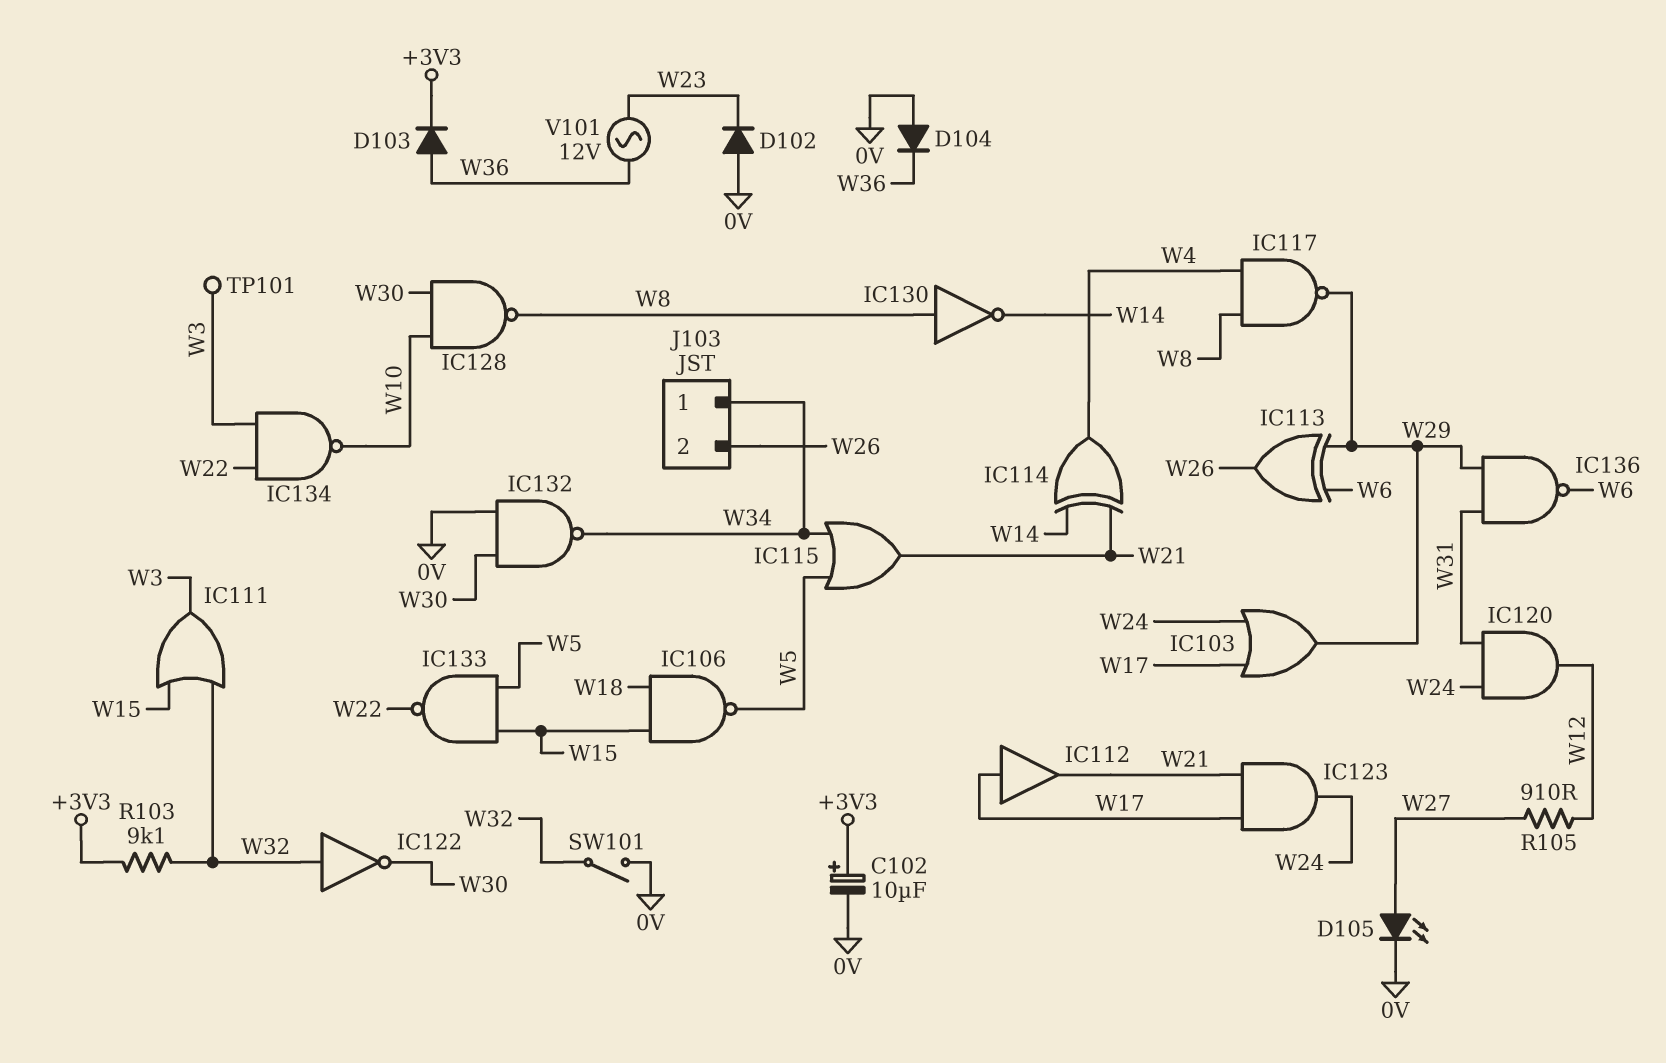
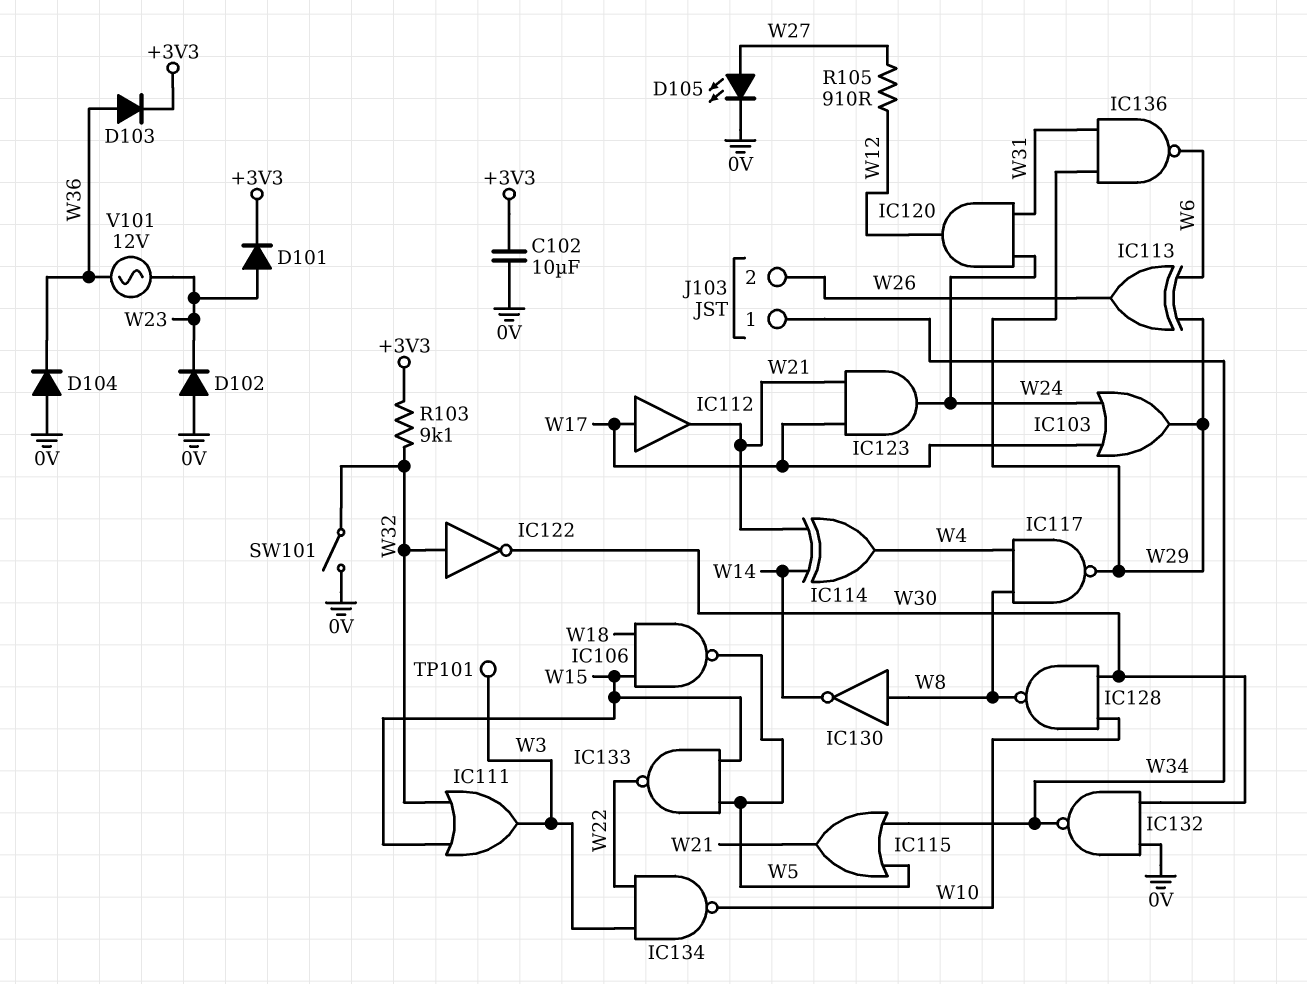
C102: 10uF (plus +3V3, minus 0V) -> 10uF (+3V3, 0V)
D101: none -> diode (A W23, K +3V3)

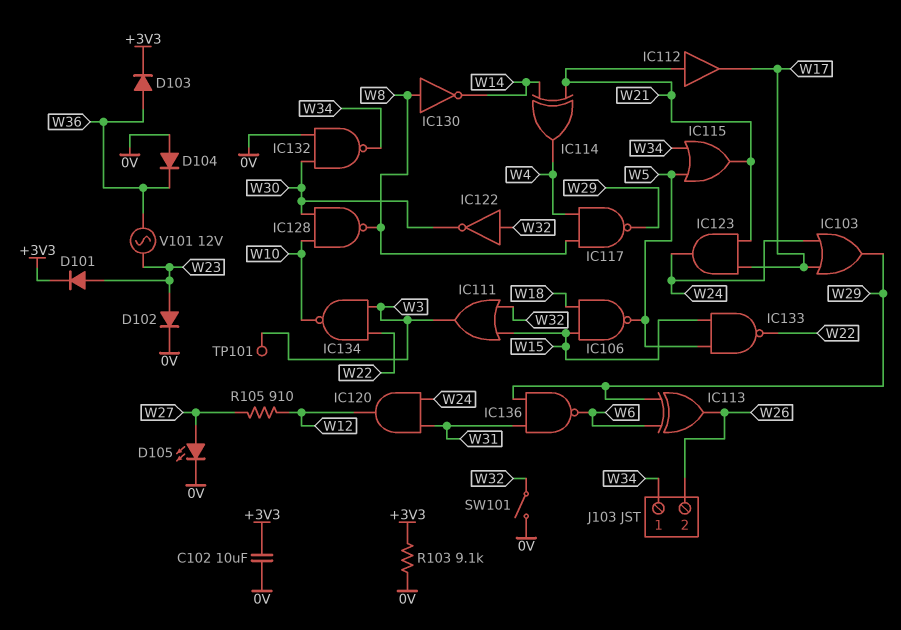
D102: diode (A 0V, K W23) -> diode (A W23, K 0V)
IC112: buffer (in W17, out W21) -> buffer (in W21, out W17)
R103: 9.1k (+3V3, W32) -> 9.1k (+3V3, 0V)

